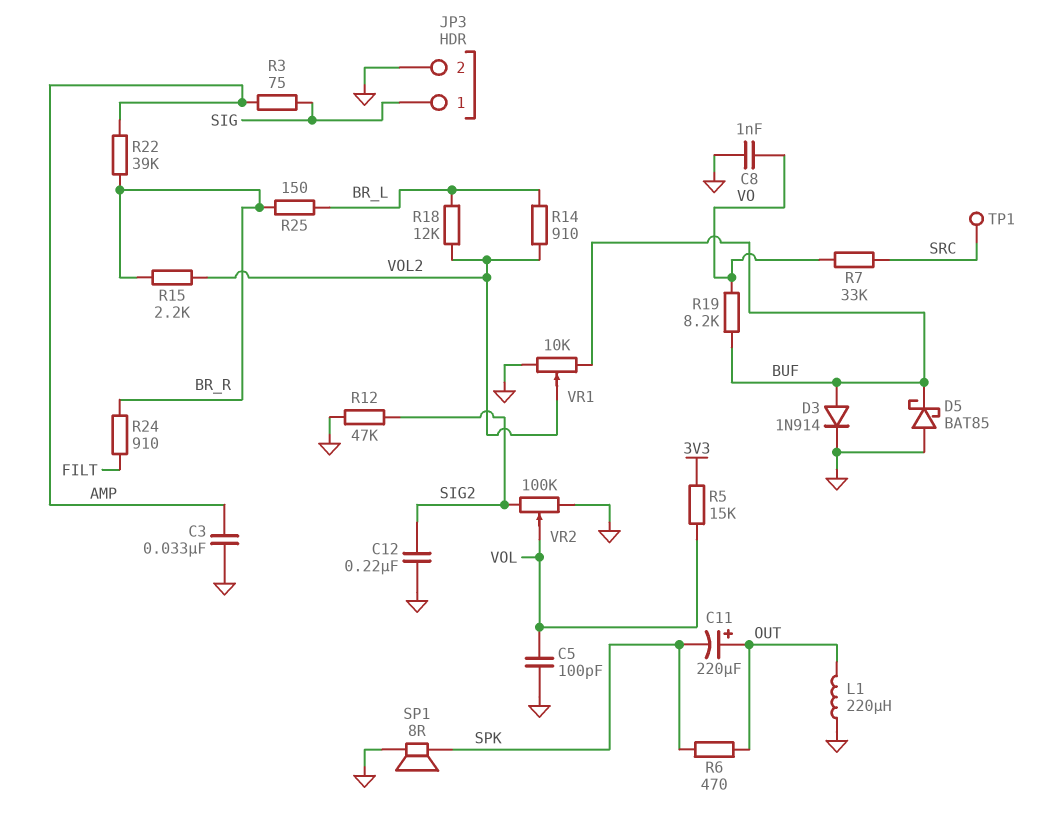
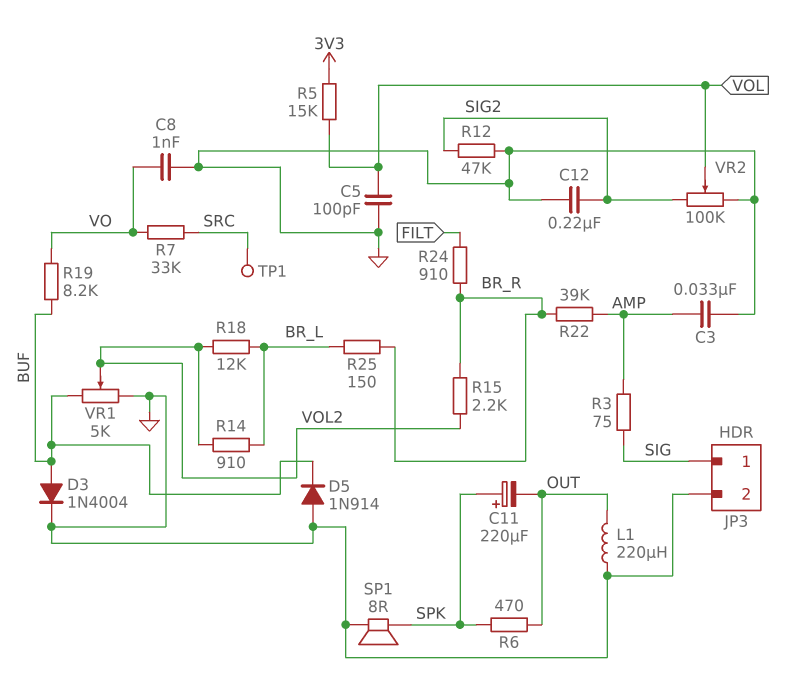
C11: 220uF (plus OUT, minus SPK) -> 220uF (plus SPK, minus OUT)
D3: diode 1N914 (A BUF, K GND) -> diode 1N4004 (A BUF, K GND)
D5: schottky BAT85 (A GND, K BUF) -> diode 1N914 (A GND, K BUF)
VR1: 10k (BUF, GND, wiper VOL2) -> 5k (BUF, GND, wiper VOL2)

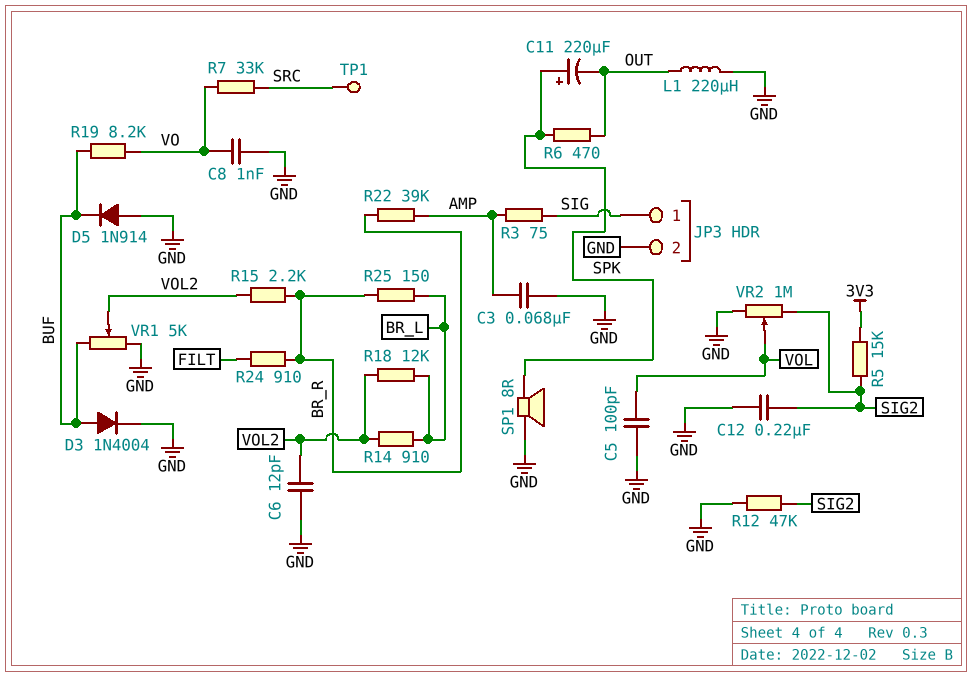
C3: 33nF (AMP, GND) -> 68nF (AMP, GND)
C6: none -> 12pF (GND, VOL2)
R5: 15k (3V3, VOL) -> 15k (3V3, SIG2)
VR2: 100k (GND, SIG2, wiper VOL) -> 1M (GND, SIG2, wiper VOL)

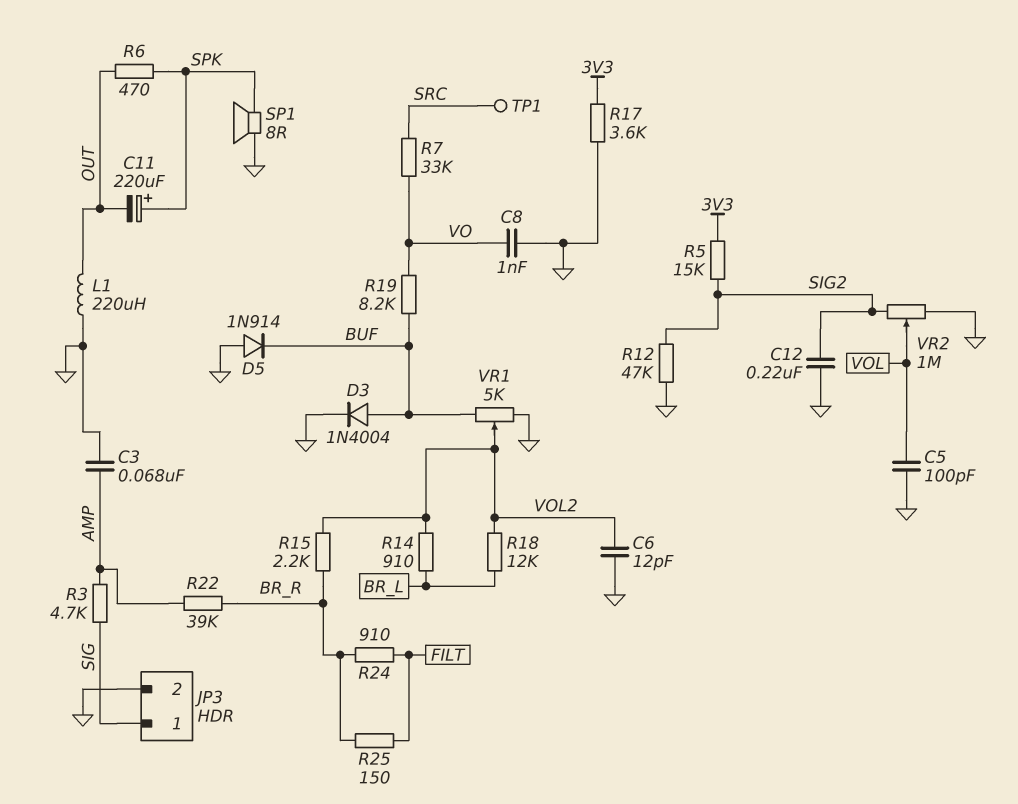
R3: 75 (AMP, SIG) -> 4.7k (AMP, SIG)
R17: none -> 3.6k (3V3, GND)
R25: 150 (BR_L, BR_R) -> 150 (BR_R, FILT)

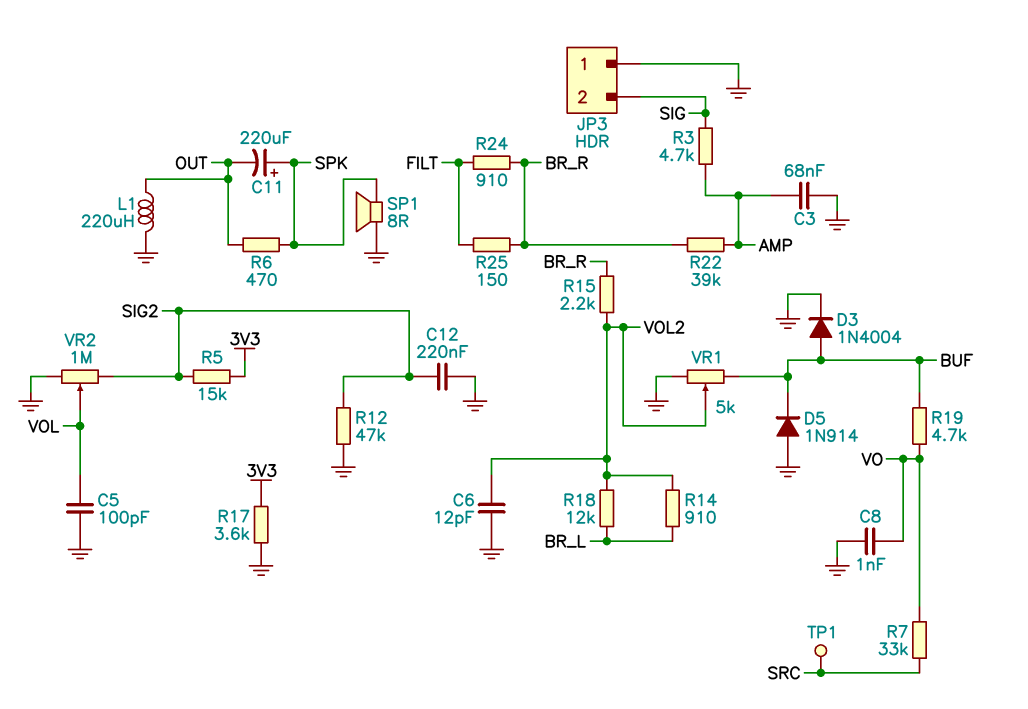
JP3 pin 1: SIG -> GND
JP3 pin 2: GND -> SIG
R19: 8.2k (BUF, VO) -> 4.7k (BUF, VO)

